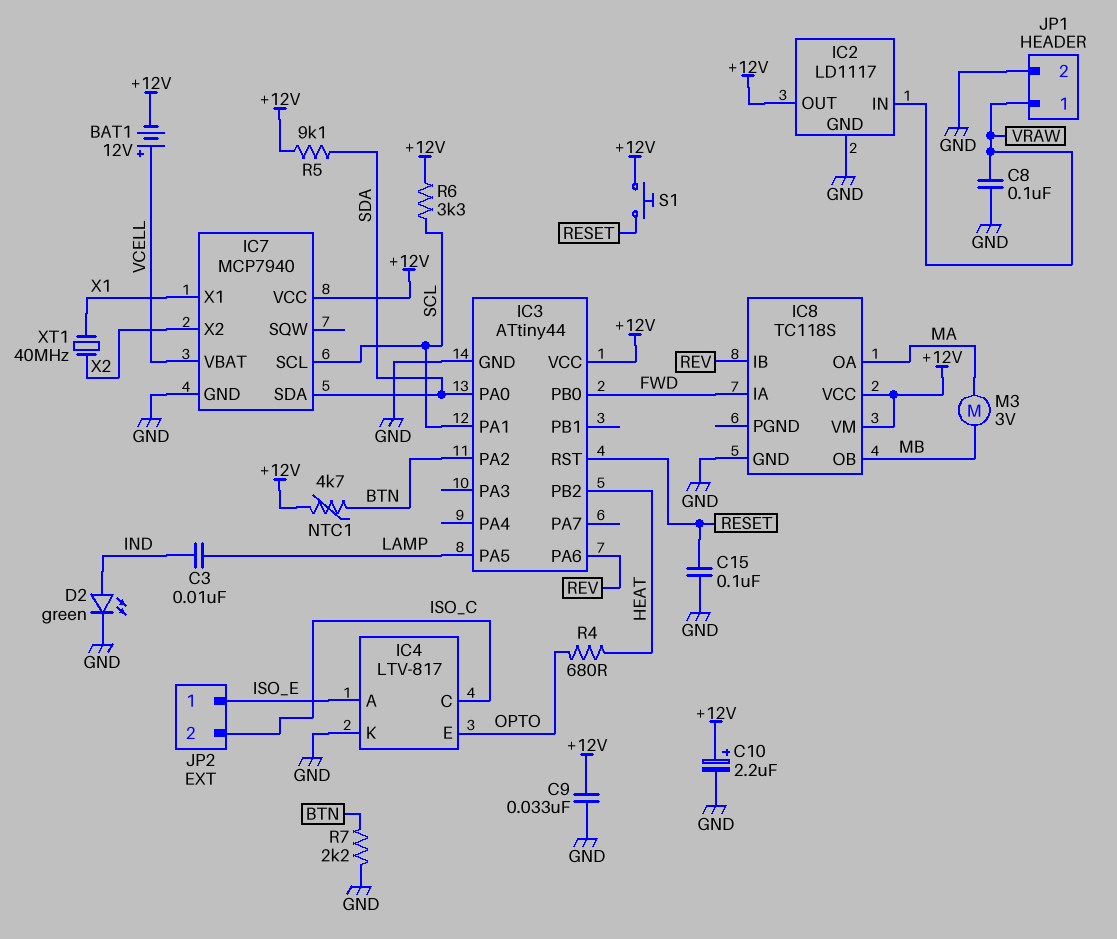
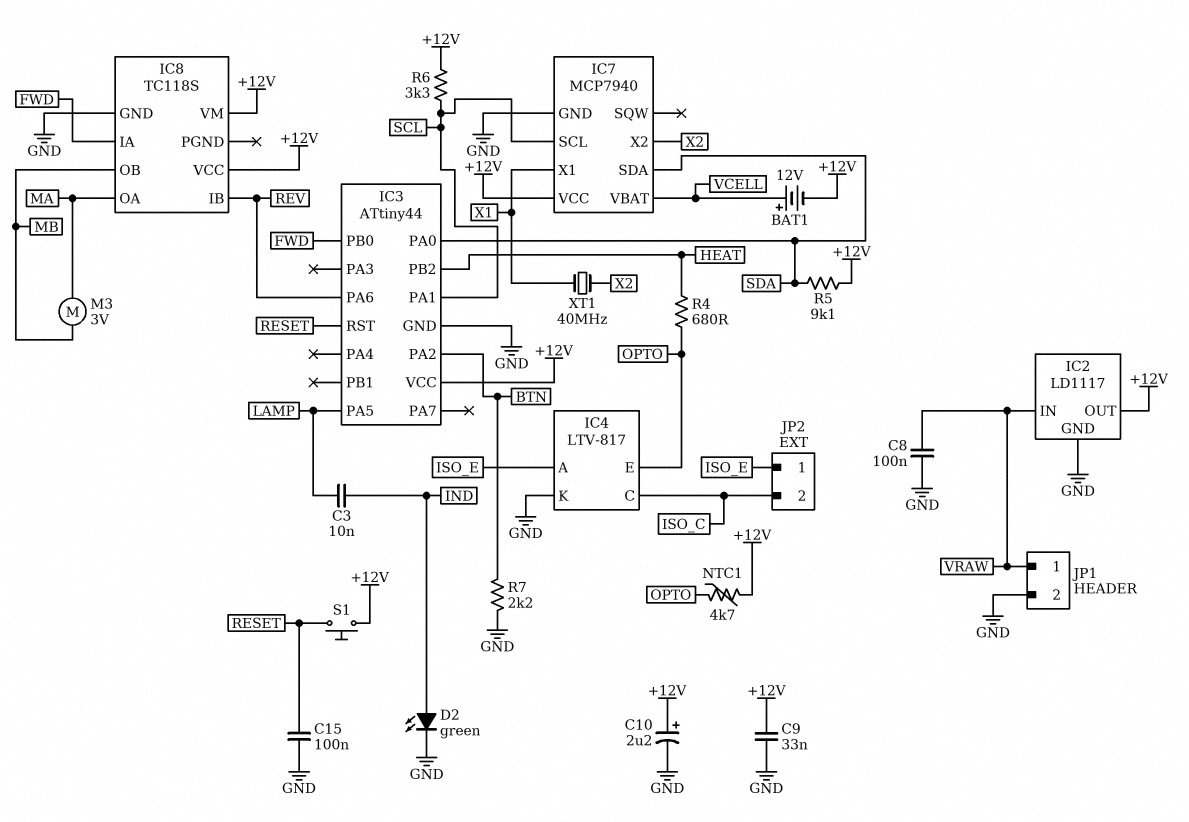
NTC1: 4.7k (+12V, BTN) -> 4.7k (+12V, OPTO)

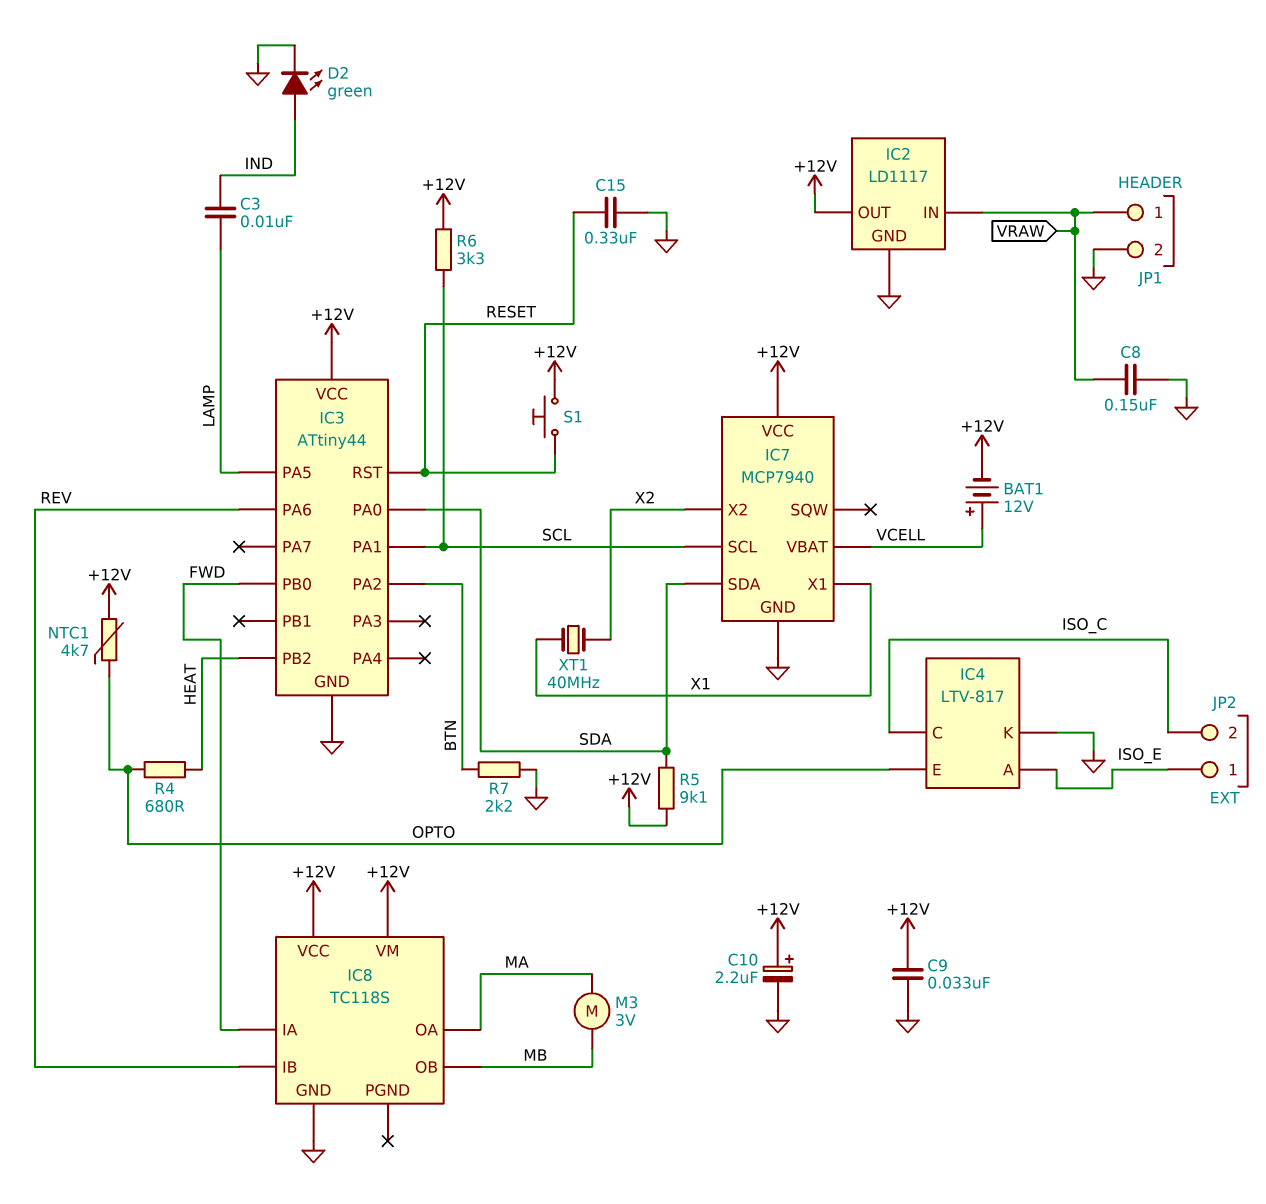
C8: 100nF (GND, VRAW) -> 150nF (GND, VRAW)
C15: 100nF (GND, RESET) -> 330nF (GND, RESET)

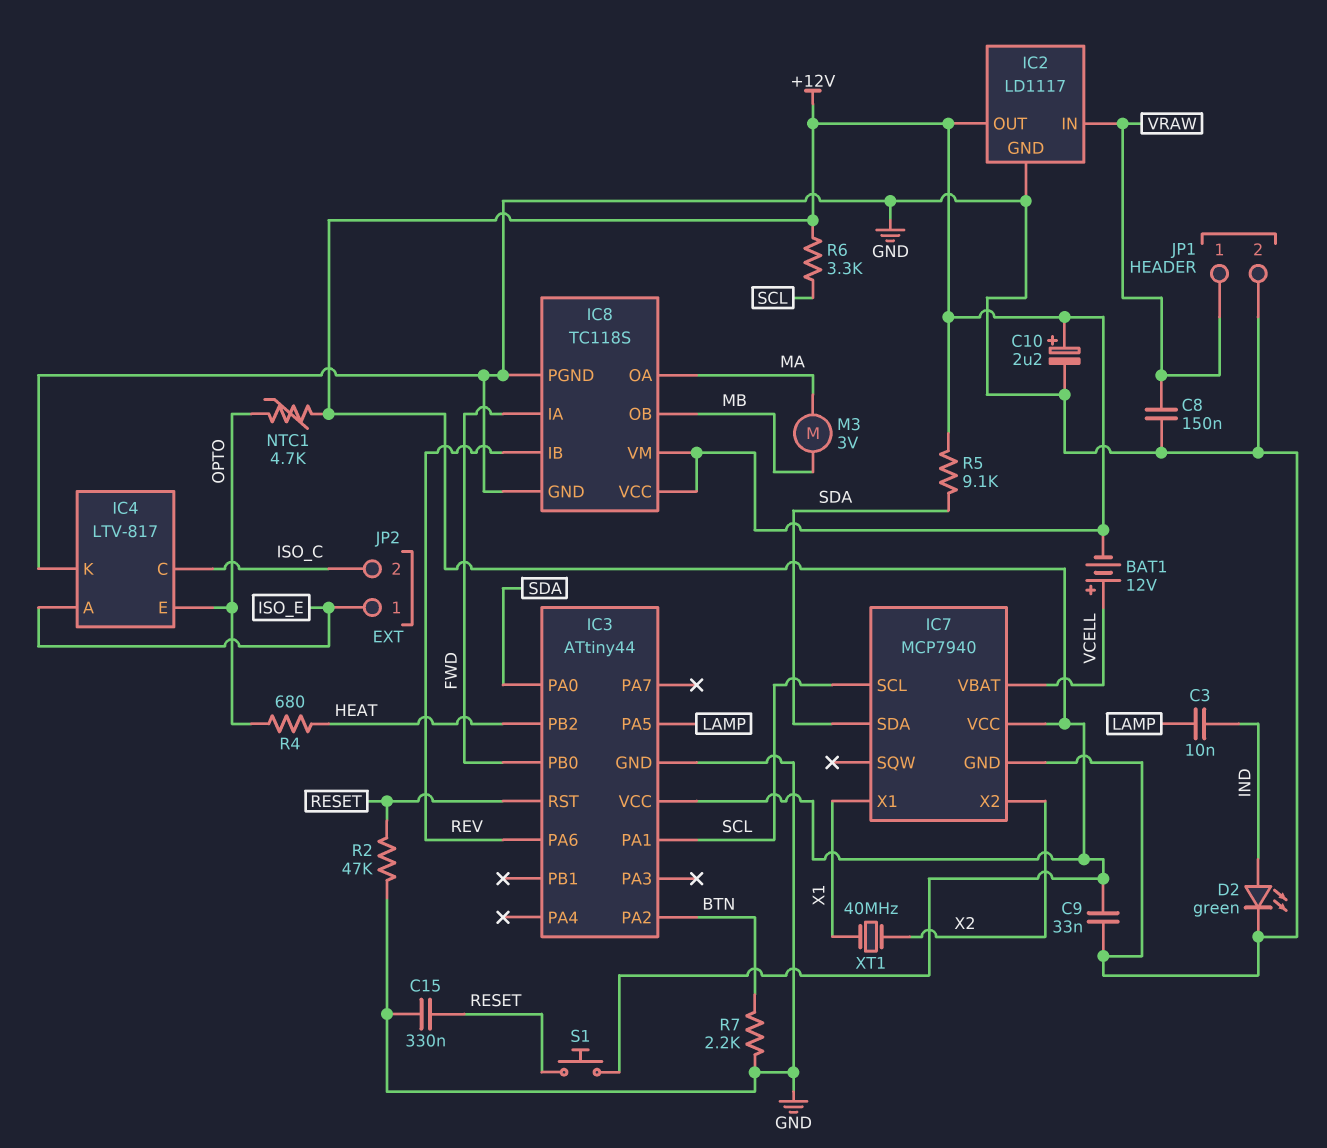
IC8 pin PGND: none -> GND
R2: none -> 47k (GND, RESET)

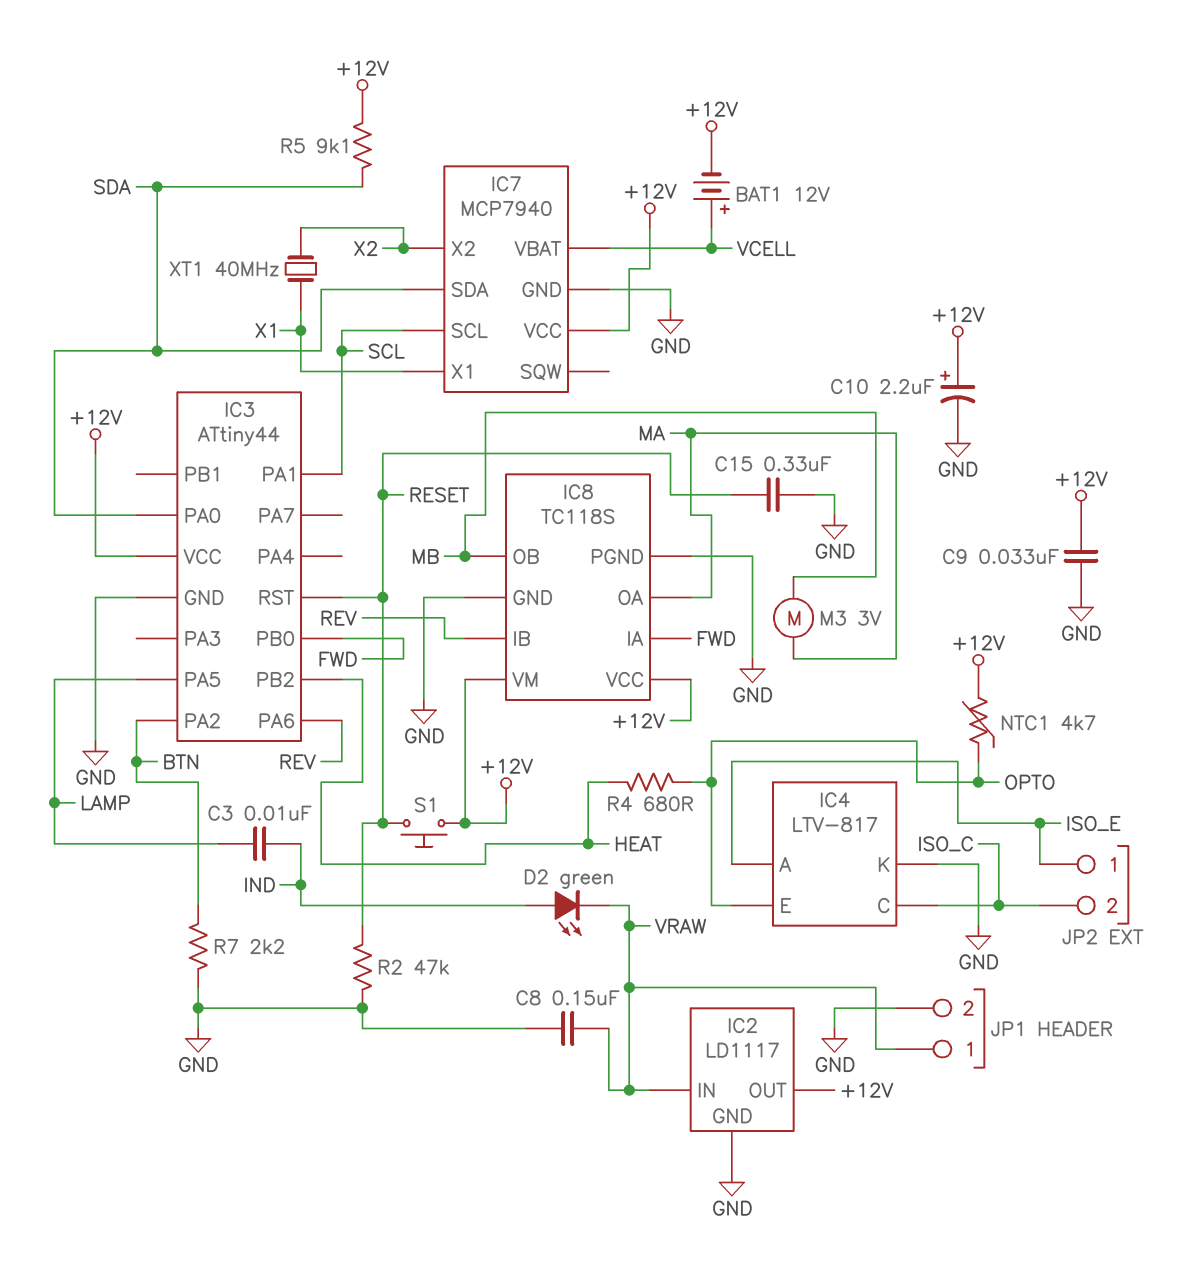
D2: LED green (A IND, K GND) -> LED green (A IND, K VRAW)
R6: 3.3k (+12V, SCL) -> none

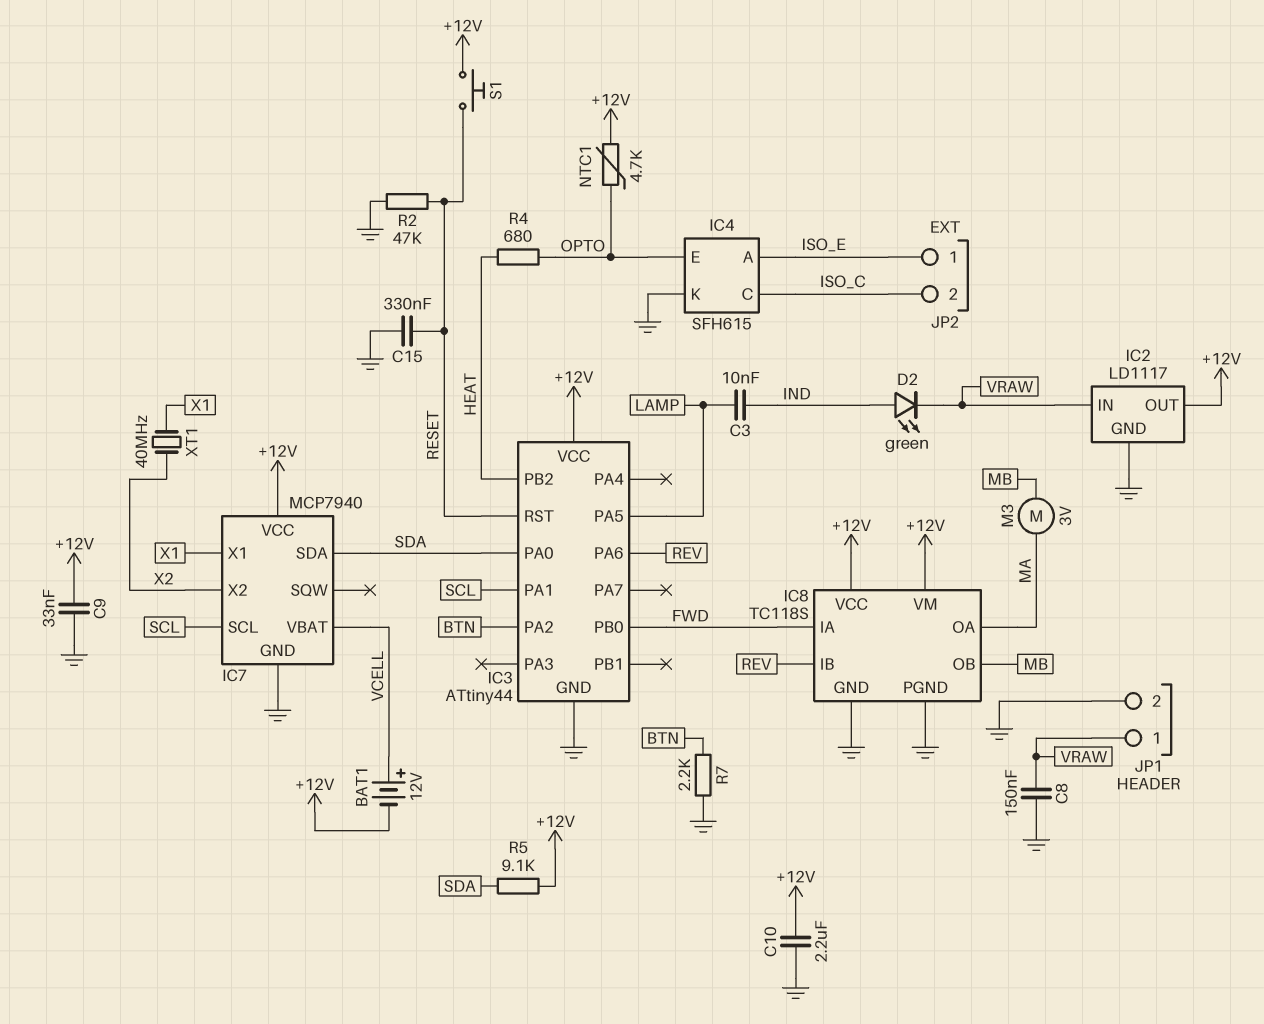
C10: 2.2uF (plus +12V, minus GND) -> 2.2uF (+12V, GND)
IC4: LTV-817 -> SFH615

